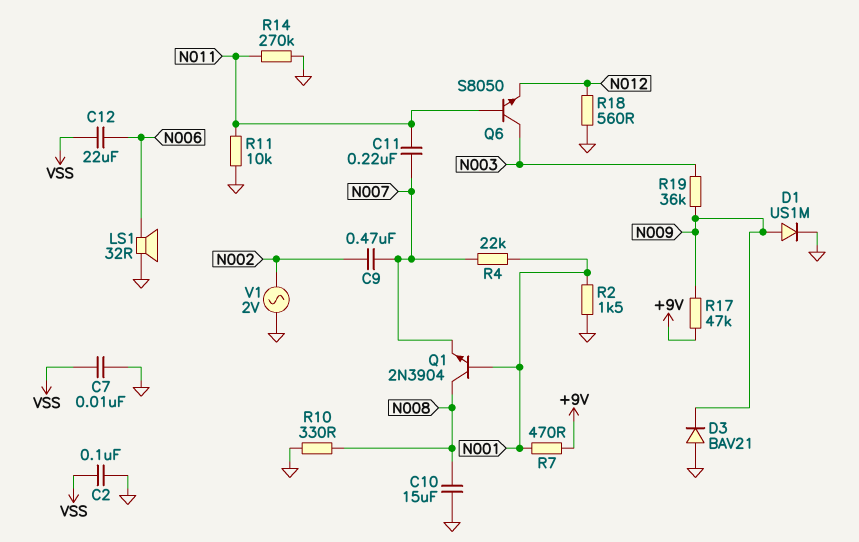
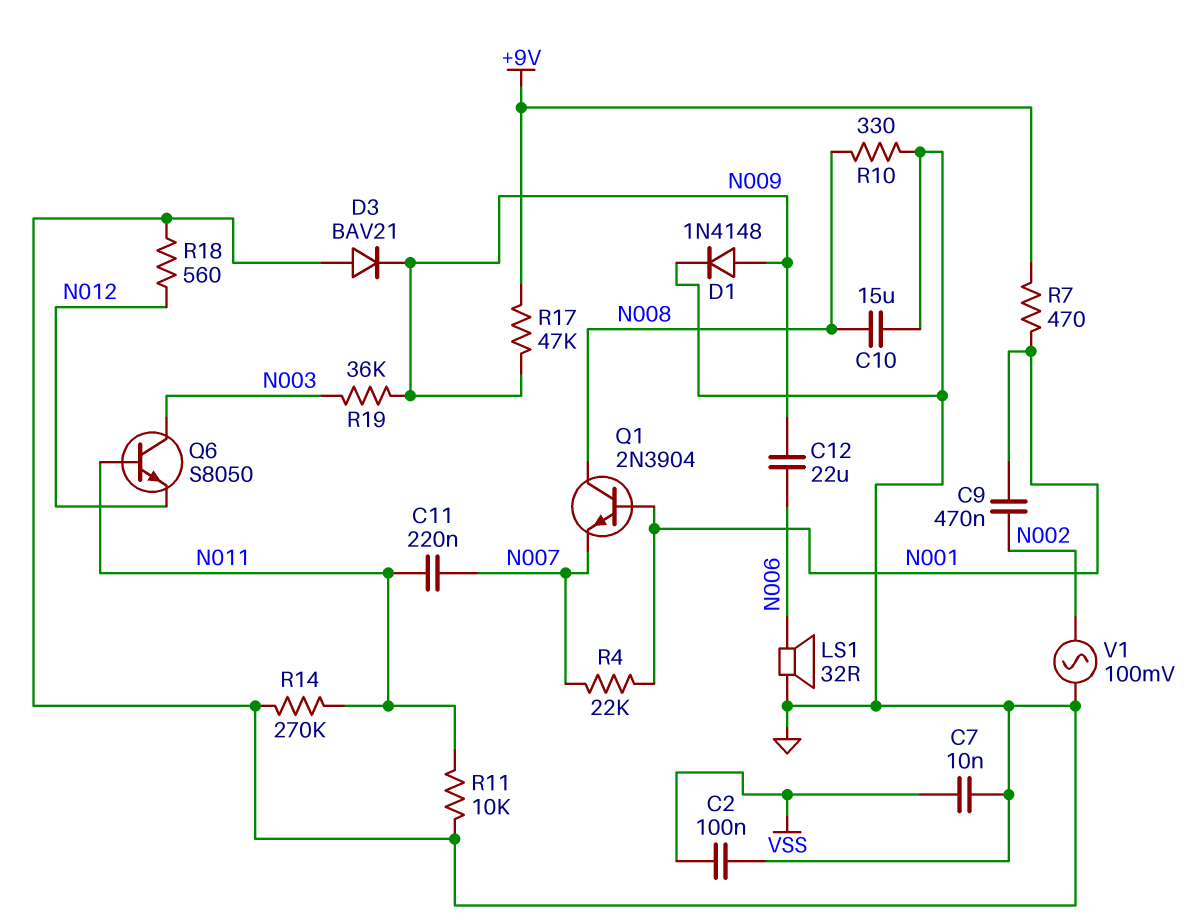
C9: 470nF (N002, N007) -> 470nF (N001, N002)
C12: 22uF (N006, VSS) -> 22uF (N006, N009)
D1: diode US1M (A N009, K GND) -> diode 1N4148 (A N009, K GND)
R2: 1.5k (GND, N001) -> none
V1: AC 2V (GND, N002) -> AC 100mV (GND, N002)

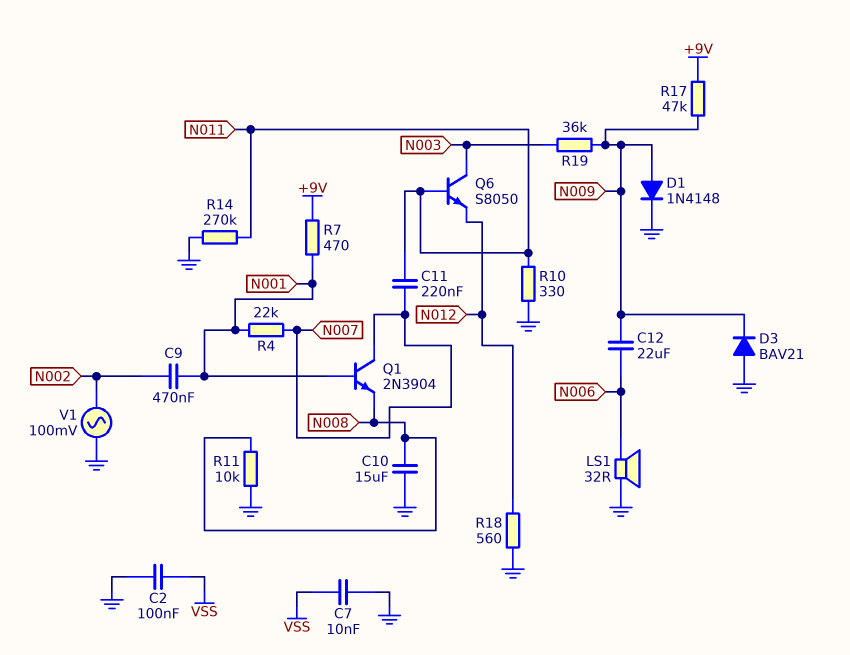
Q1: NPN 2N3904 (B N001, C N008, E N007) -> NPN 2N3904 (B N001, C N007, E N008)
R10: 330 (GND, N008) -> 330 (GND, N011)
R11: 10k (GND, N011) -> 10k (GND, N008)

